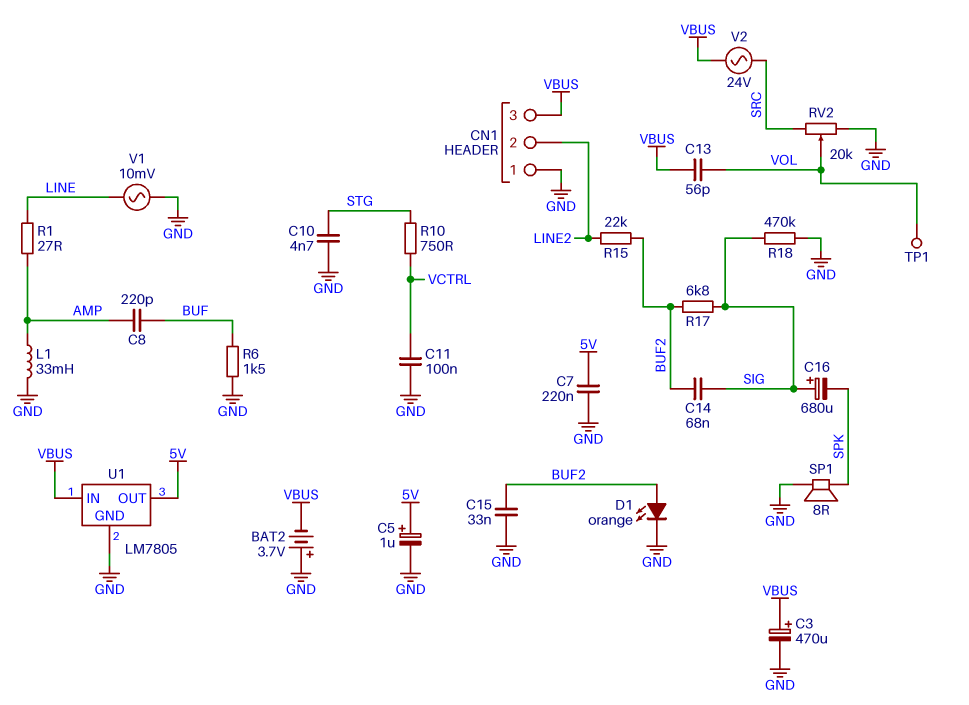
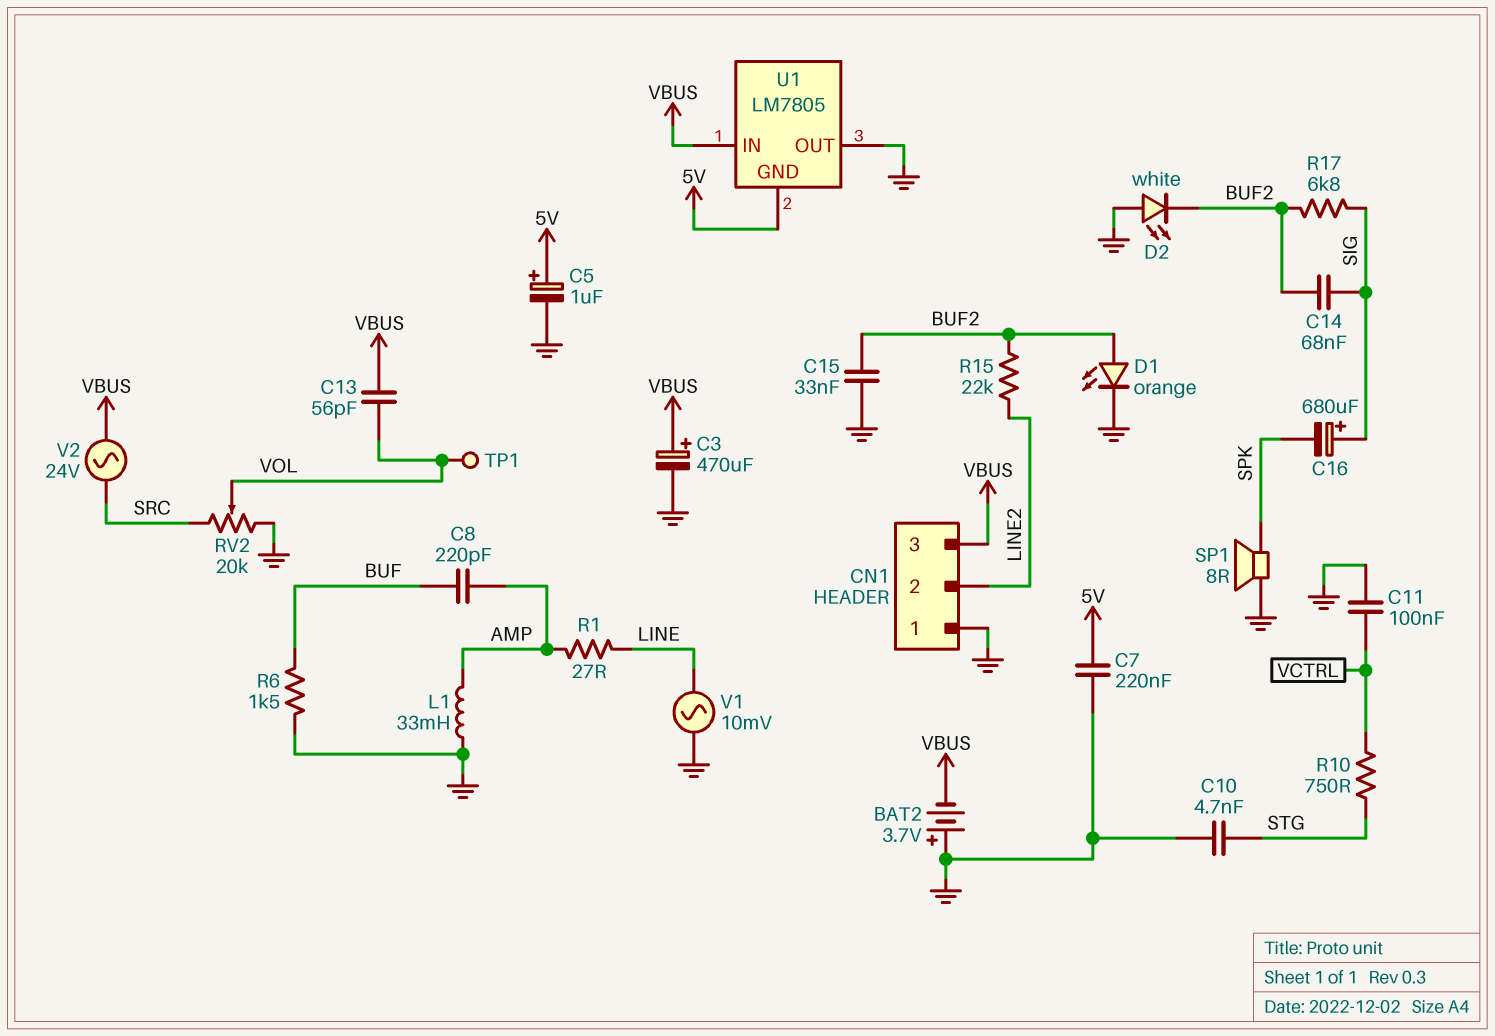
D2: none -> LED white (A GND, K BUF2)
R18: 470k (GND, SIG) -> none
U1 pin GND: GND -> 5V
U1 pin OUT: 5V -> GND

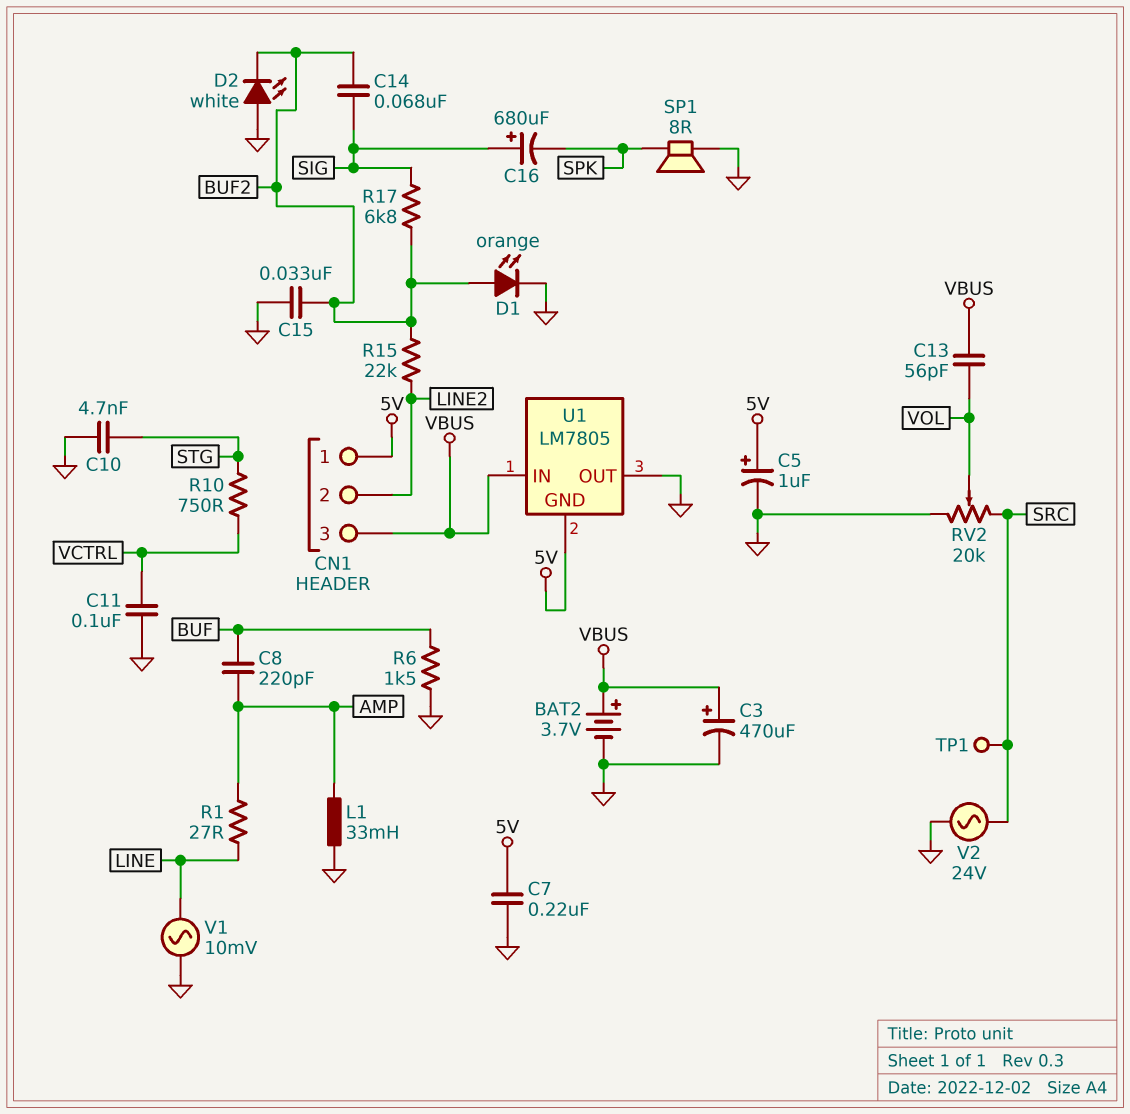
BAT2: 3.7V (plus GND, minus VBUS) -> 3.7V (plus VBUS, minus GND)
CN1 pin 1: GND -> 5V
TP1: test point (VOL) -> test point (SRC)
V2: AC 24V (SRC, VBUS) -> AC 24V (GND, SRC)

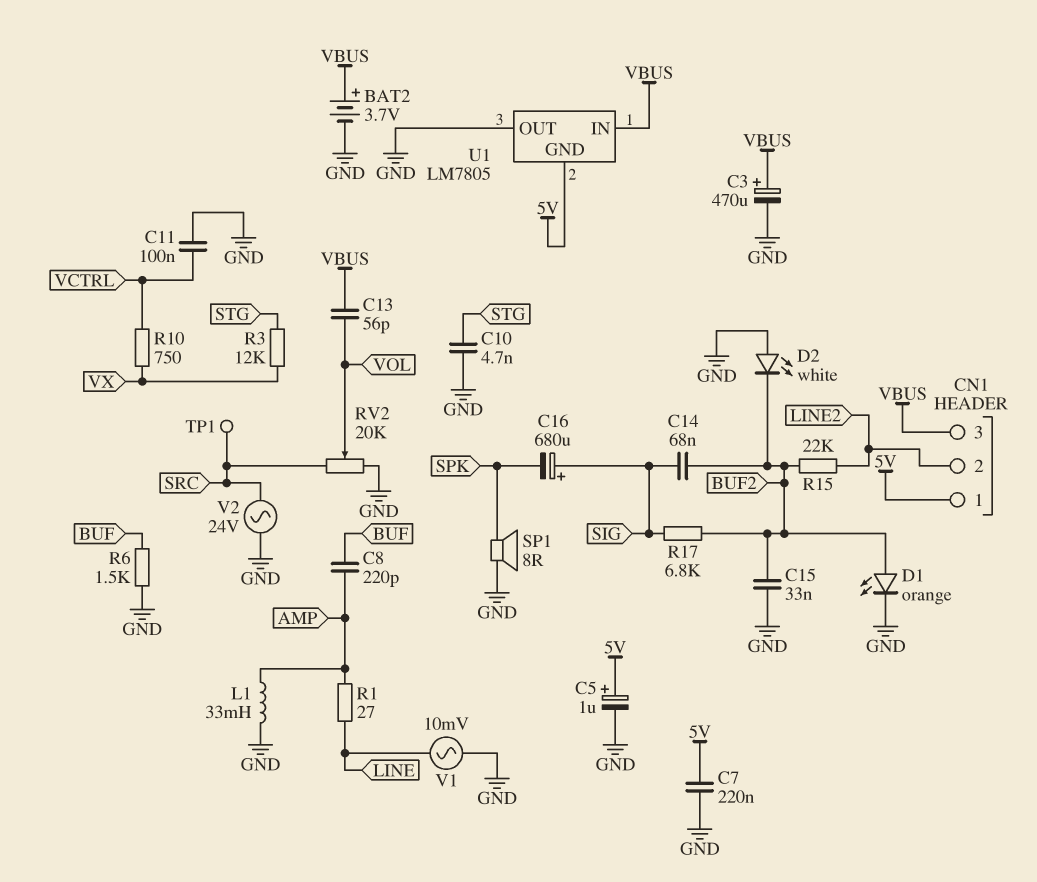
R3: none -> 12k (STG, VX)
R10: 750 (STG, VCTRL) -> 750 (VCTRL, VX)

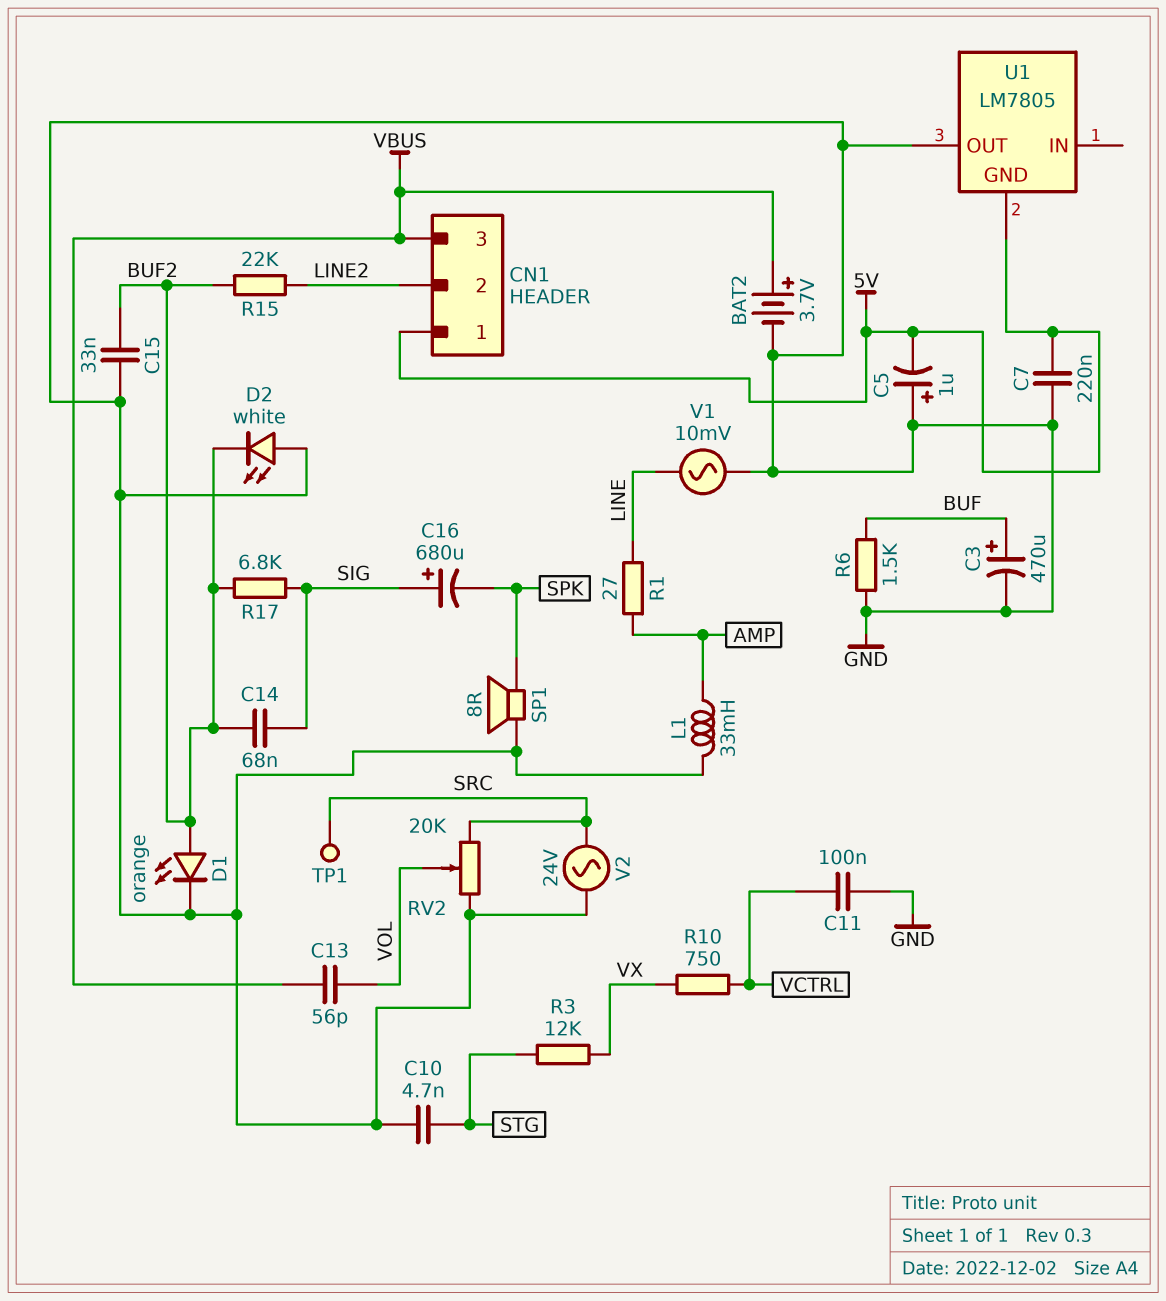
C3: 470uF (plus VBUS, minus GND) -> 470uF (plus BUF, minus GND)
C5: 1uF (plus 5V, minus GND) -> 1uF (plus GND, minus 5V)
C8: 220pF (AMP, BUF) -> none
U1 pin IN: VBUS -> none

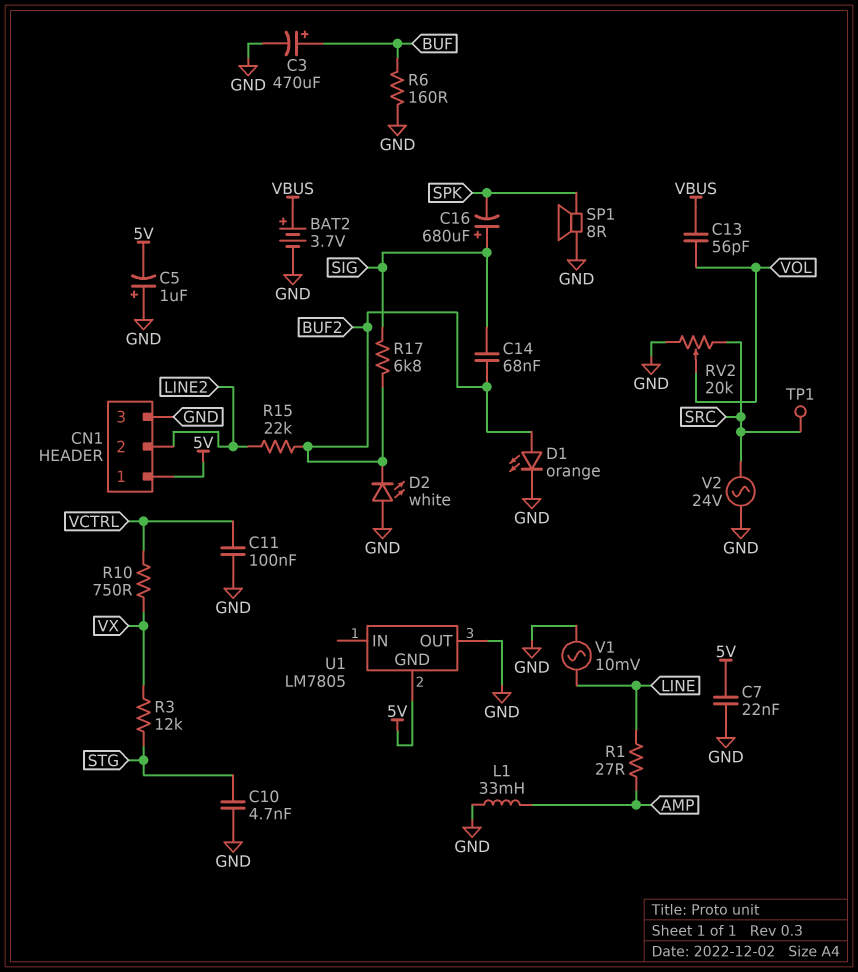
C7: 220nF (5V, GND) -> 22nF (5V, GND)
C15: 33nF (BUF2, GND) -> none
CN1 pin 3: VBUS -> GND
R6: 1.5k (BUF, GND) -> 160 (BUF, GND)

